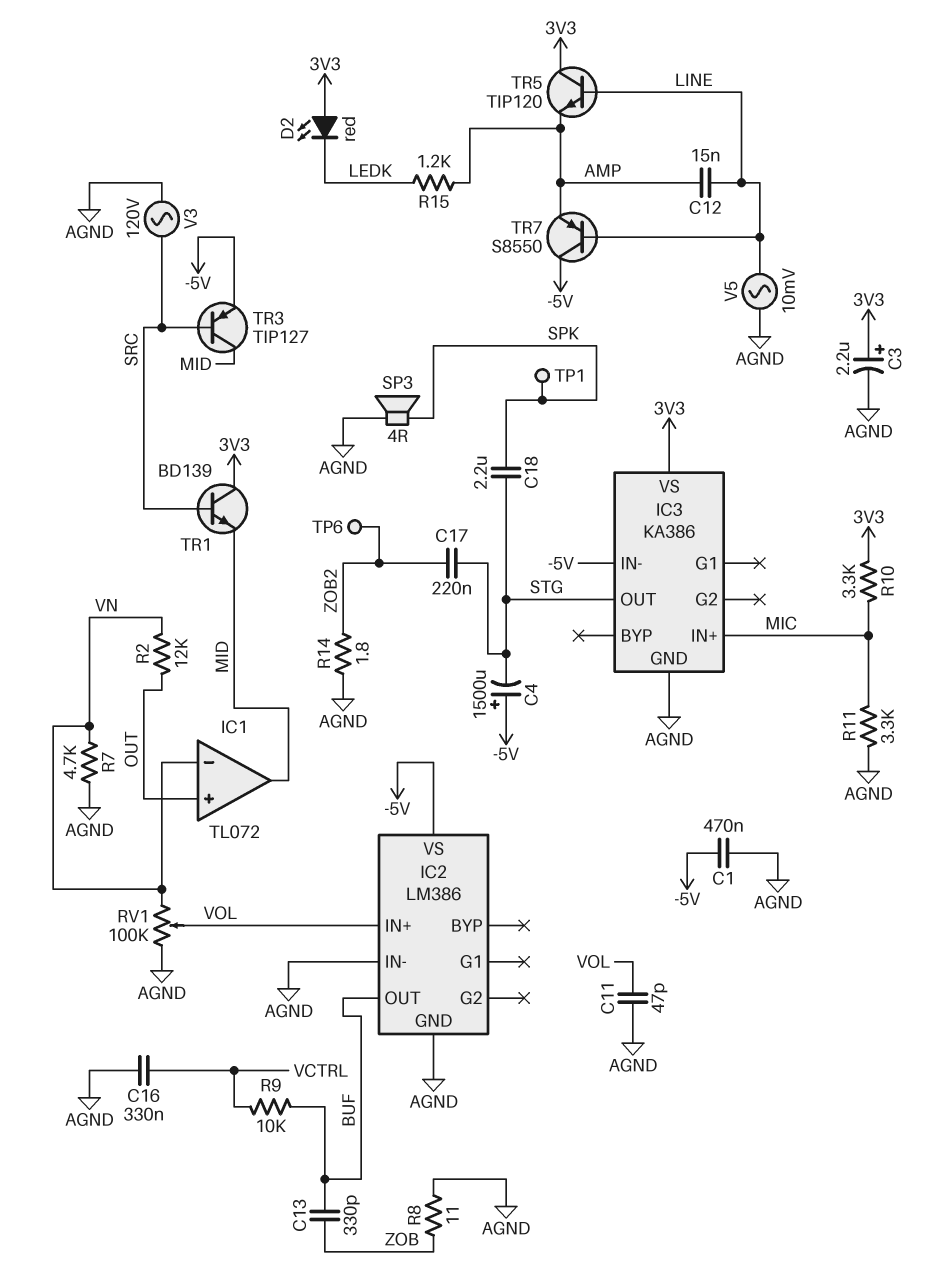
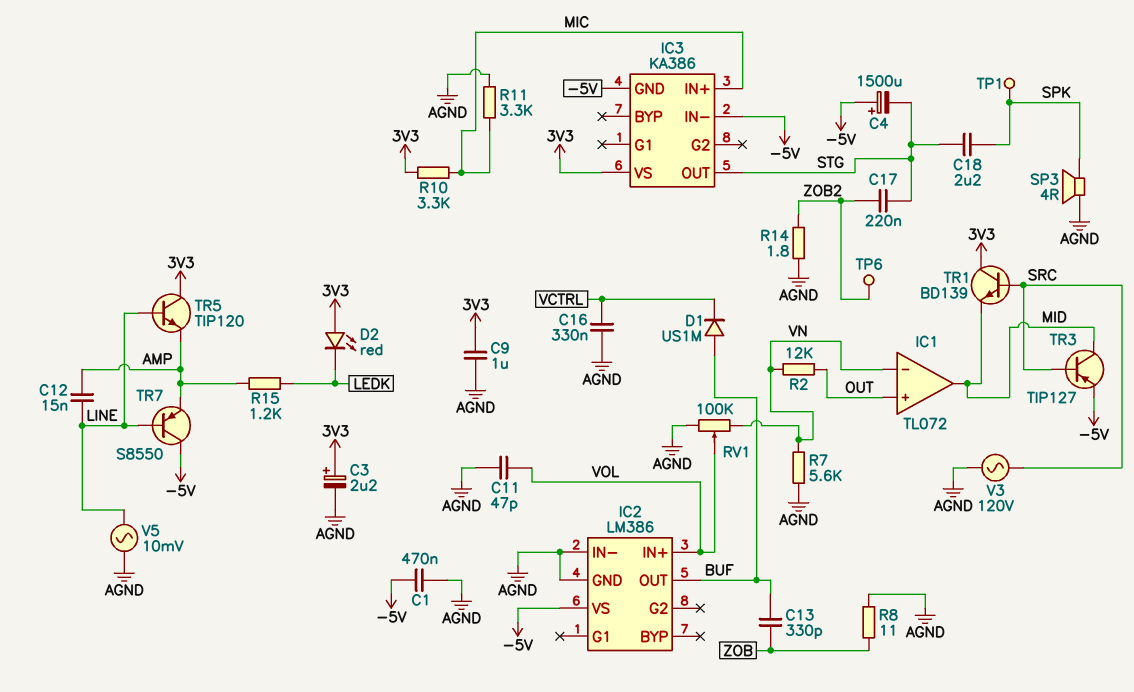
C9: none -> 1uF (3V3, AGND)
D1: none -> diode US1M (A BUF, K VCTRL)
IC3 pin GND: AGND -> -5V
R7: 4.7k (AGND, VN) -> 5.6k (AGND, VN)
R9: 10k (BUF, VCTRL) -> none

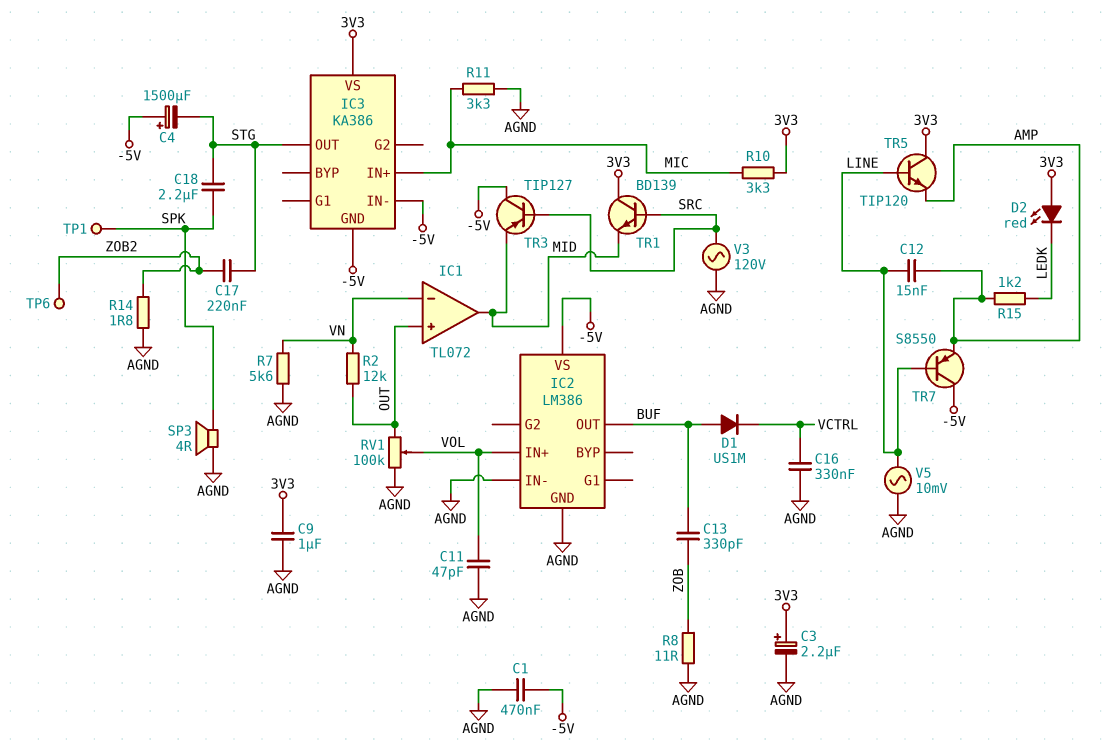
RV1: 100k (AGND, VN, wiper VOL) -> 100k (AGND, OUT, wiper VOL)
TR3: PNP TIP127 (B SRC, C MID, E -5V) -> PNP TIP127 (B SRC, C -5V, E MID)

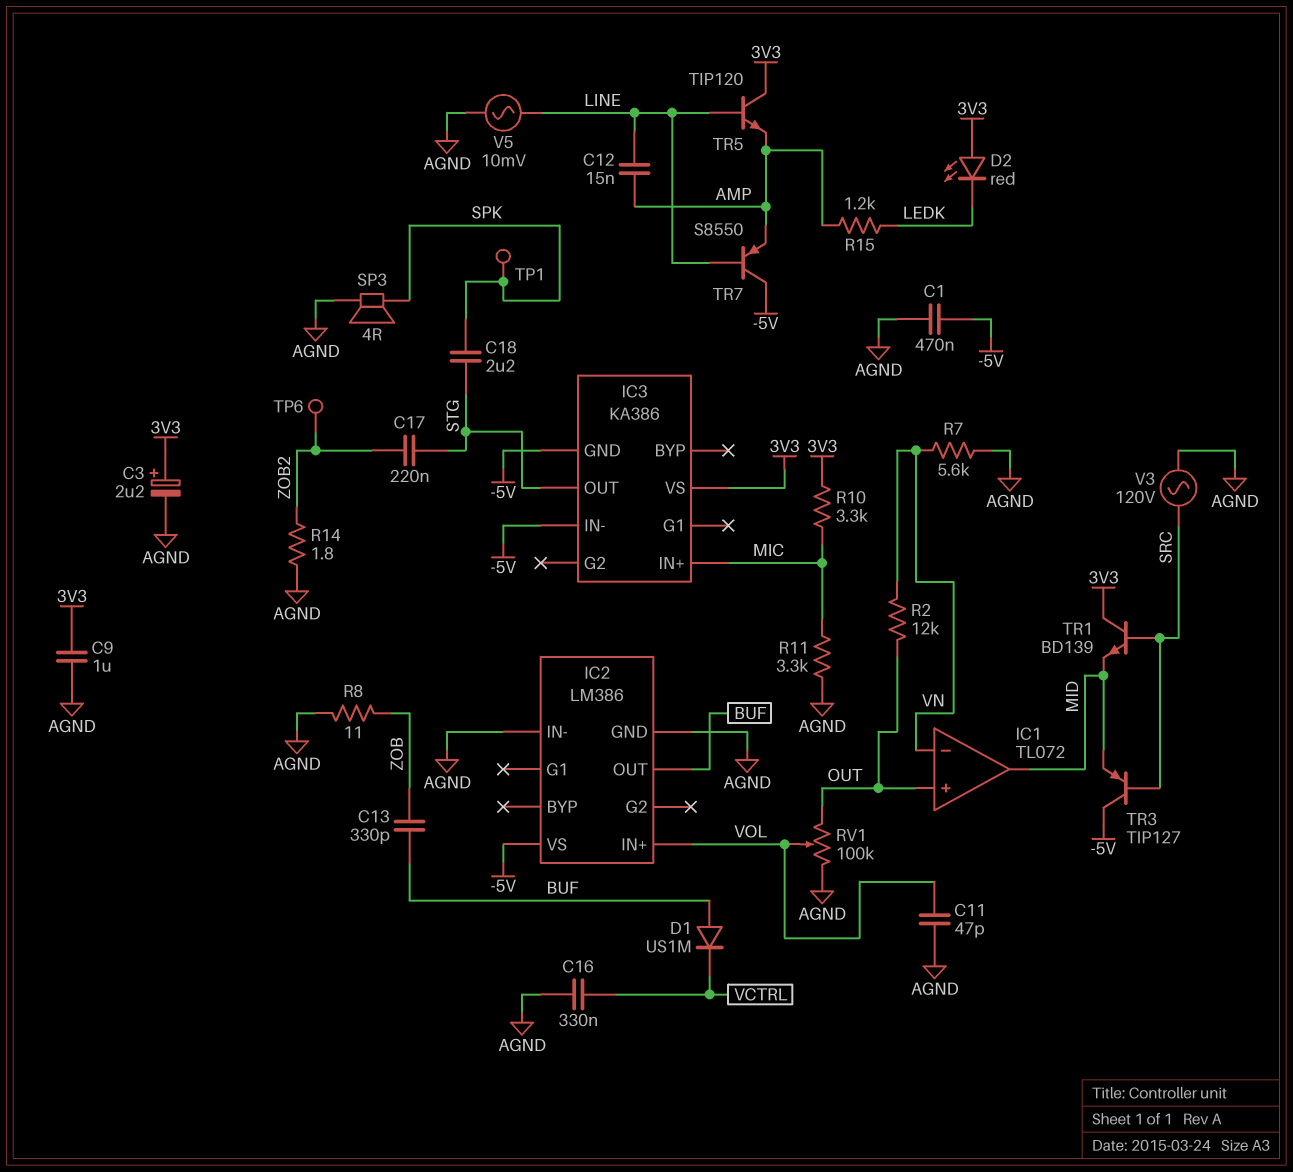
C4: 1500uF (plus -5V, minus STG) -> none

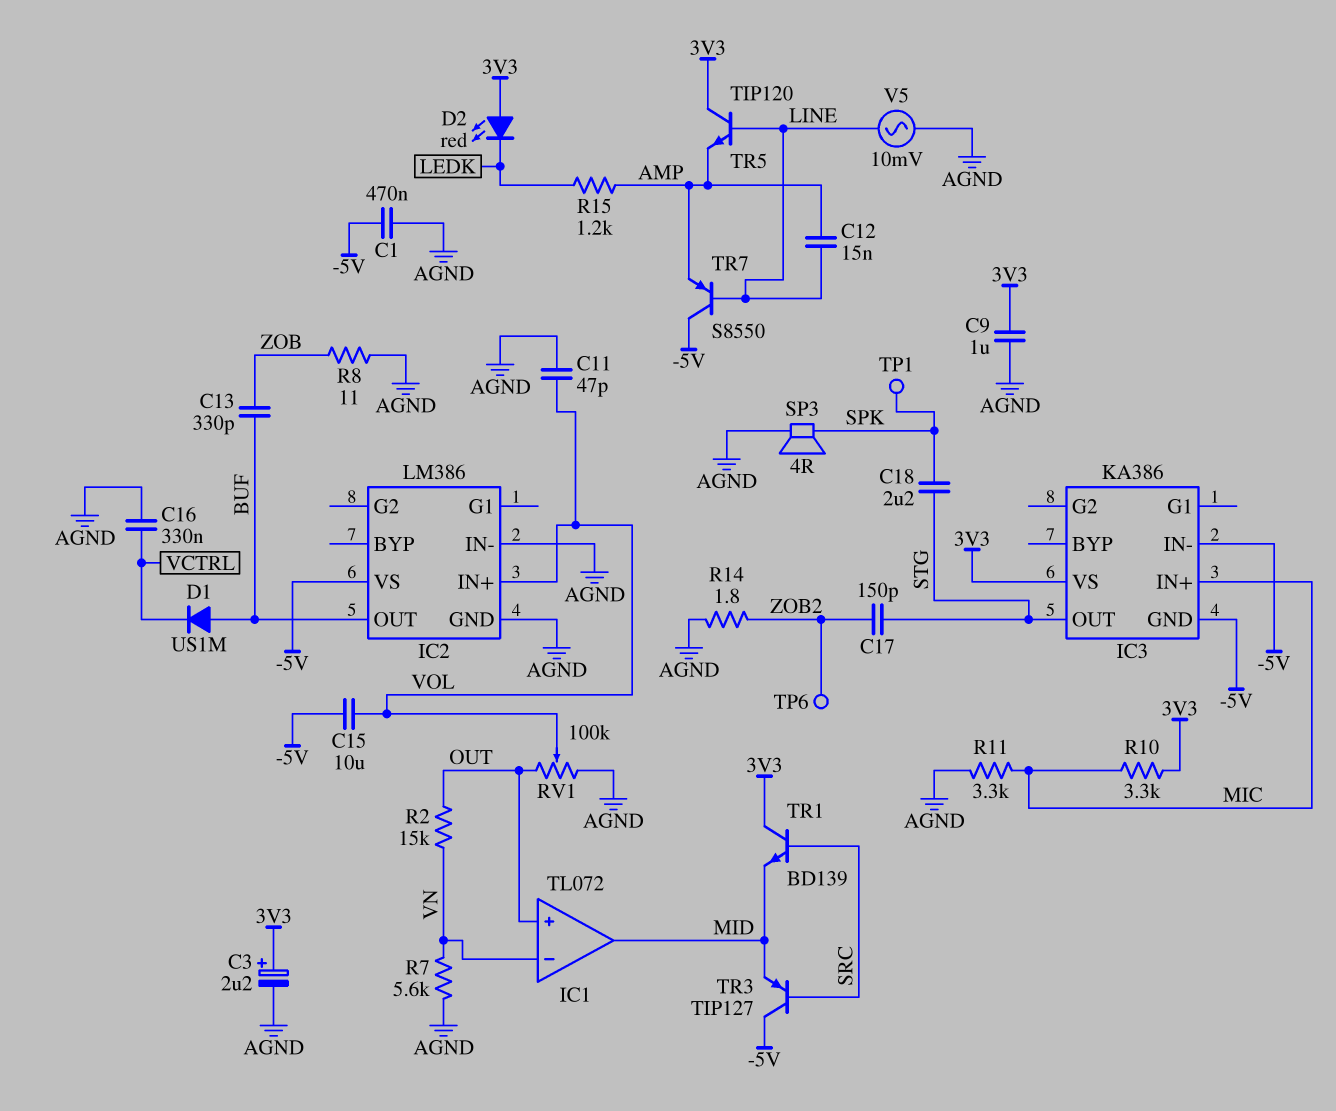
C15: none -> 10uF (-5V, VOL)
C17: 220nF (STG, ZOB2) -> 150pF (STG, ZOB2)
R2: 12k (OUT, VN) -> 15k (OUT, VN)
V3: AC 120V (AGND, SRC) -> none

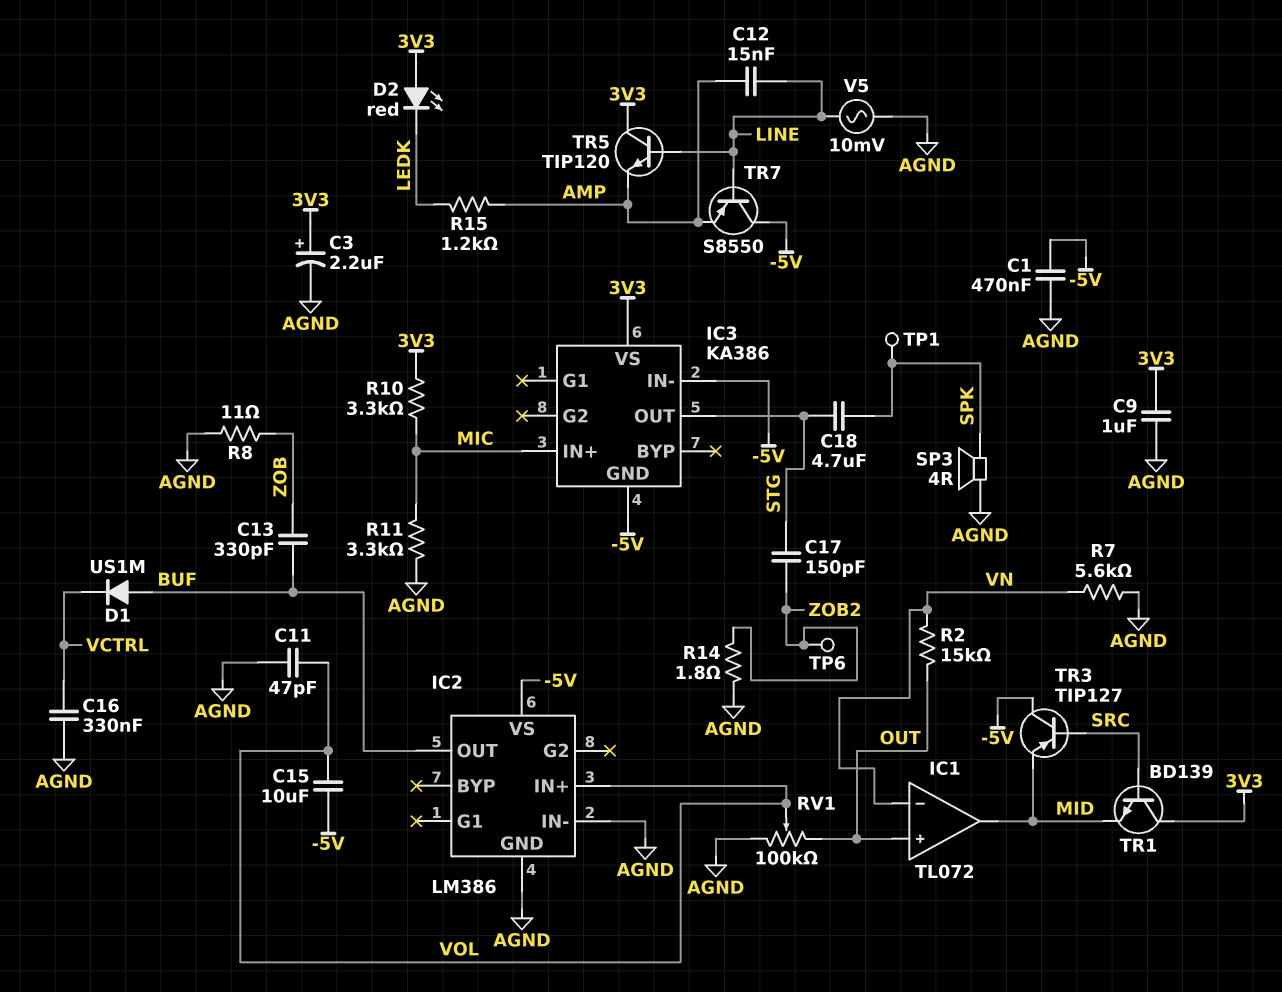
C18: 2.2uF (SPK, STG) -> 4.7uF (SPK, STG)

